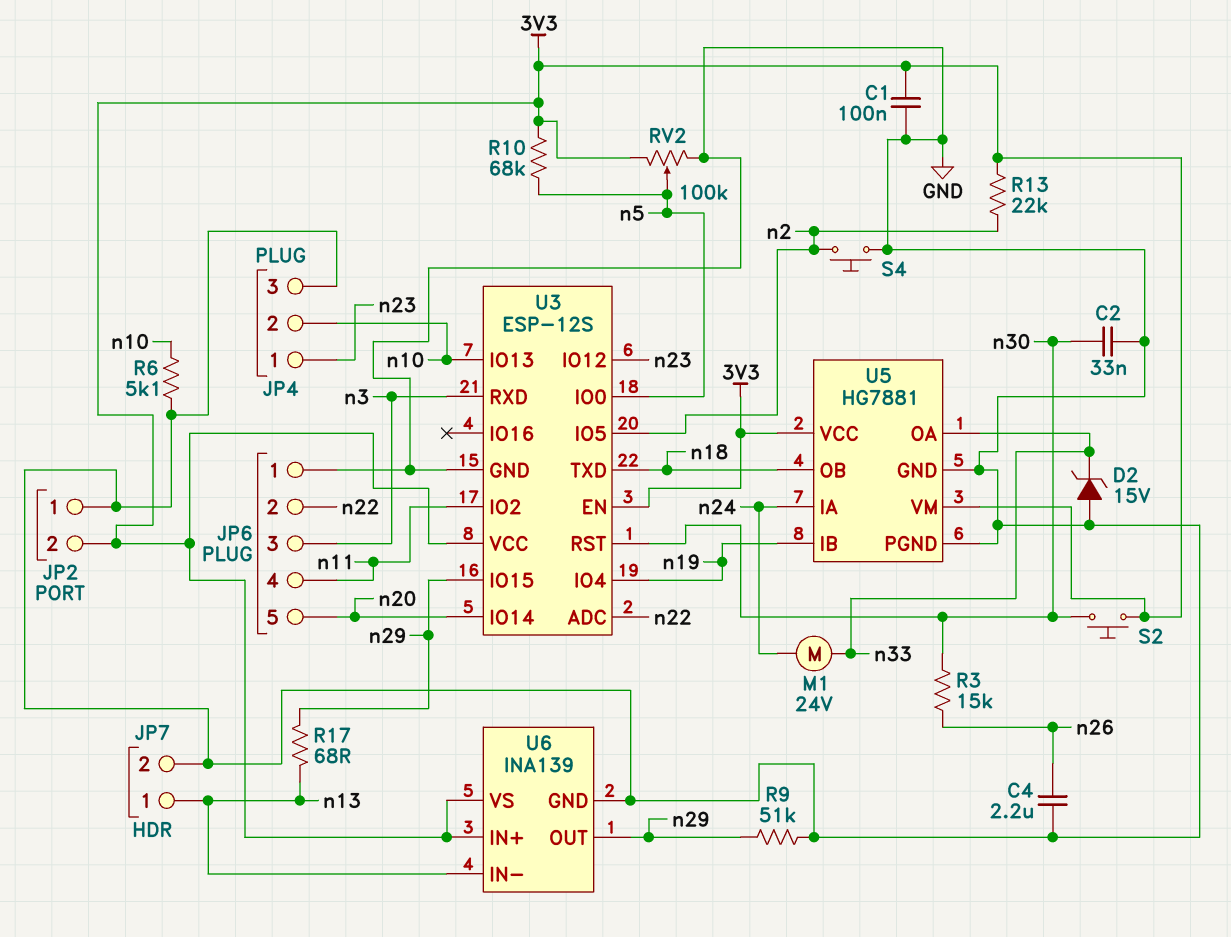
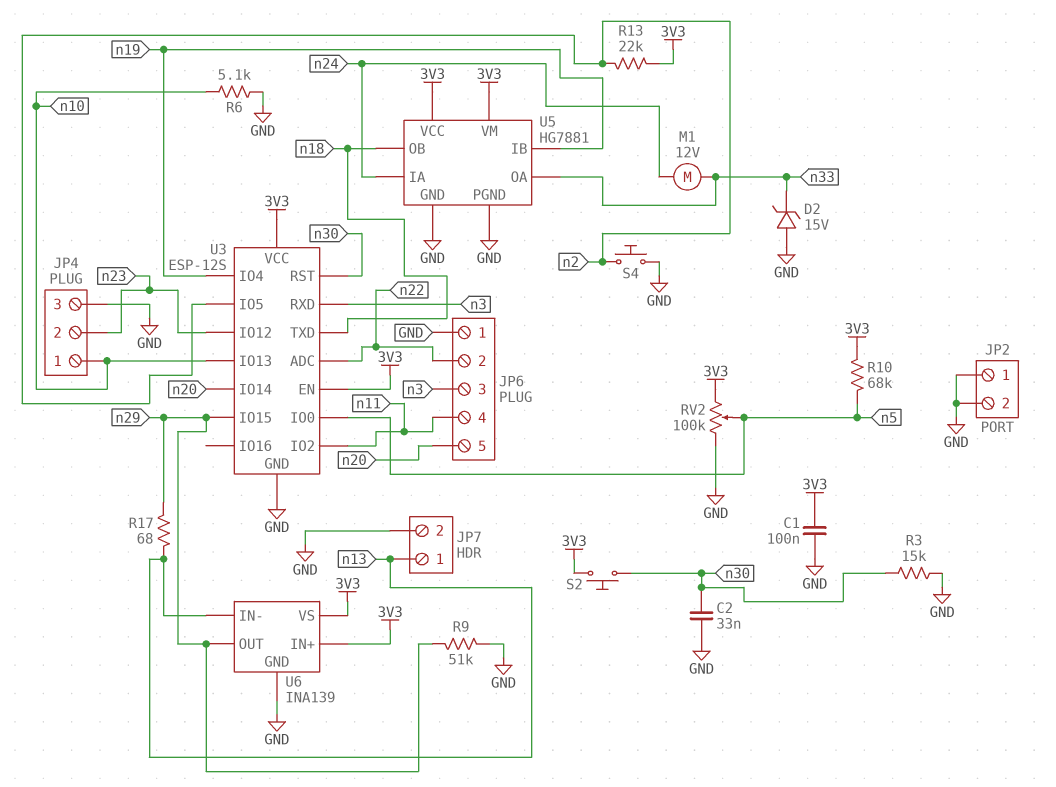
C4: 2.2uF (GND, n26) -> none
JP2 pin 2: 3V3 -> GND
JP4 pin 1: n23 -> n10
JP4 pin 2: n10 -> n23
M1: motor 24V (n24, n33) -> motor 12V (n24, n33)
R3: 15k (n26, n30) -> 15k (GND, n30)

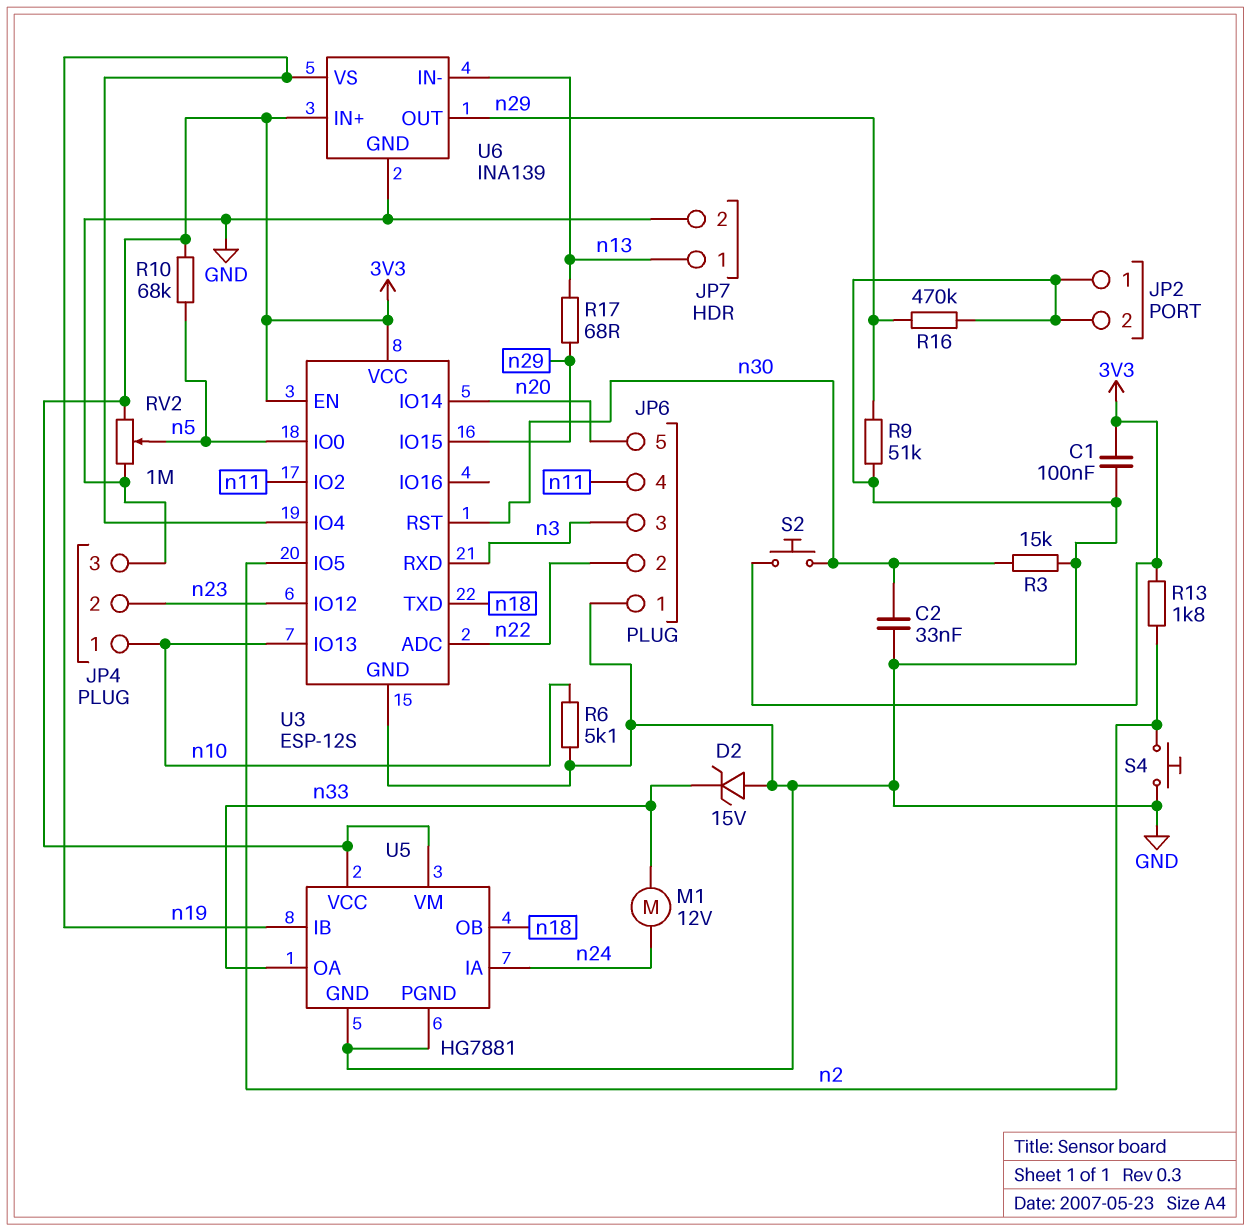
R13: 22k (3V3, n2) -> 1.8k (3V3, n2)
R16: none -> 470k (GND, n29)
RV2: 100k (3V3, GND, wiper n5) -> 1M (3V3, GND, wiper n5)
U6 pin VS: 3V3 -> n19

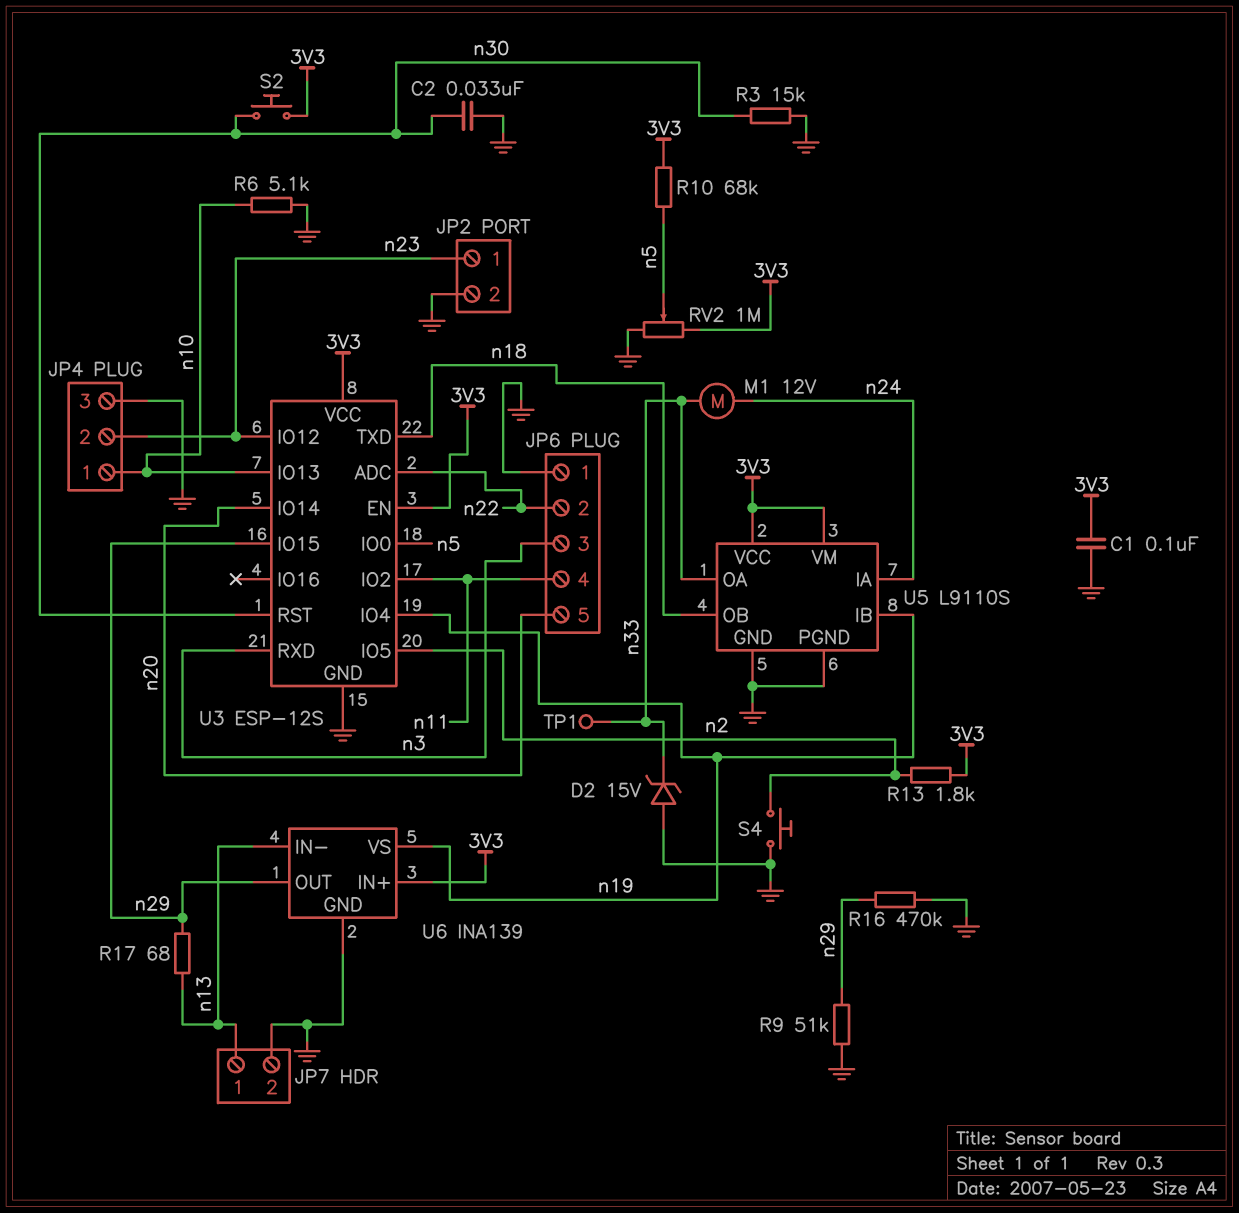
JP2 pin 1: GND -> n23
TP1: none -> test point (n33)
U5: HG7881 -> L9110S

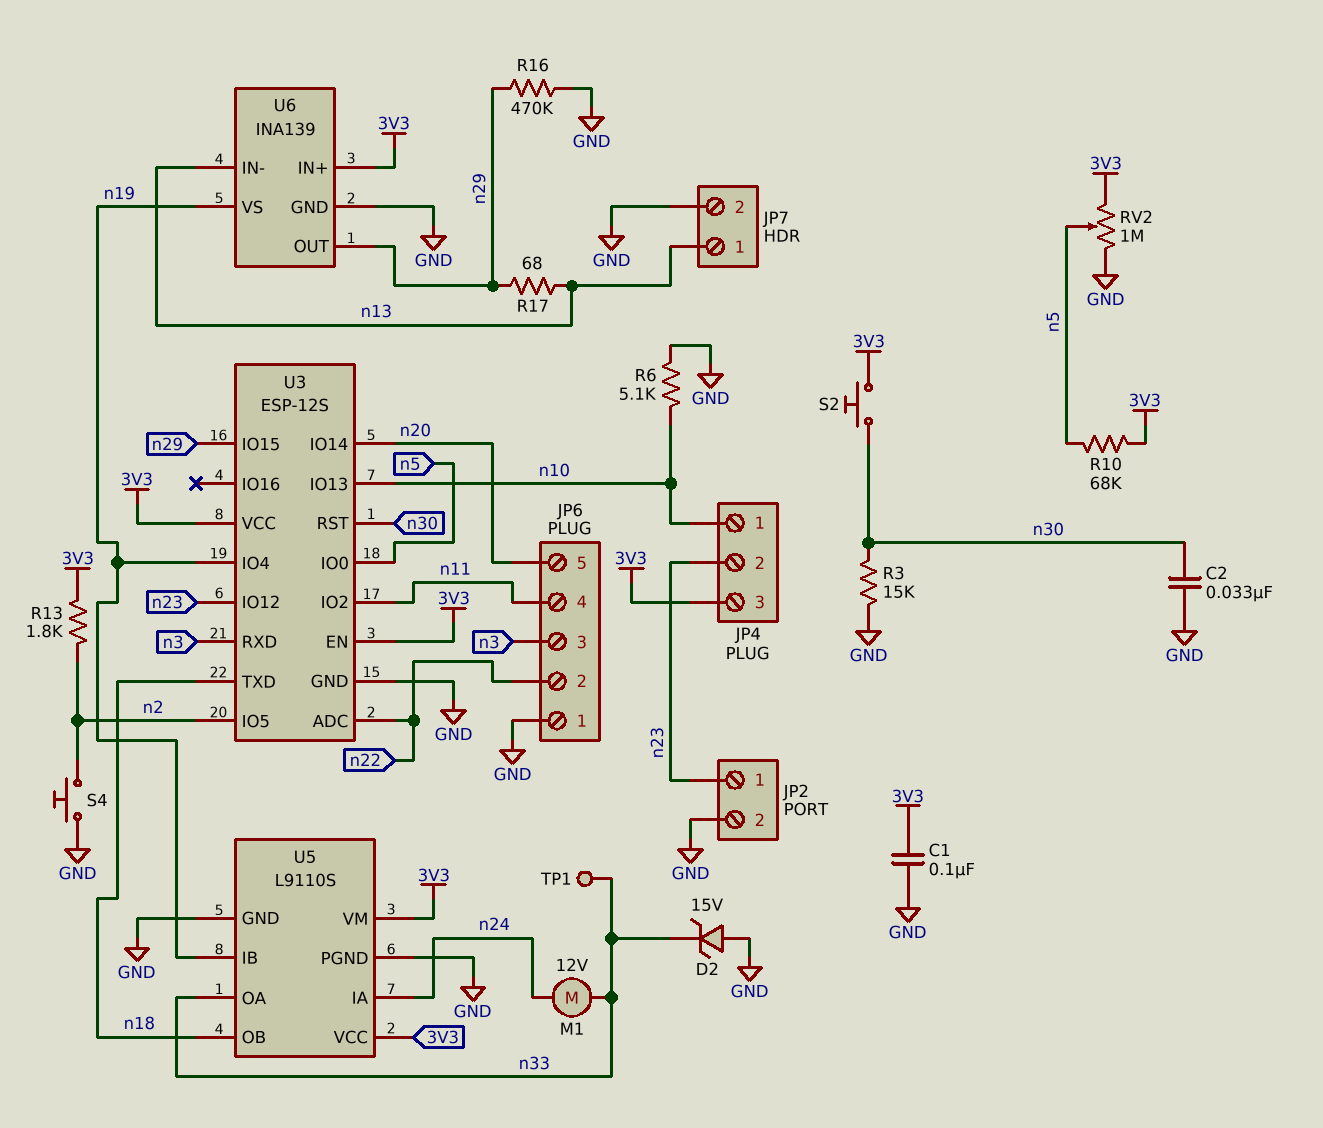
JP4 pin 3: GND -> 3V3
R9: 51k (GND, n29) -> none

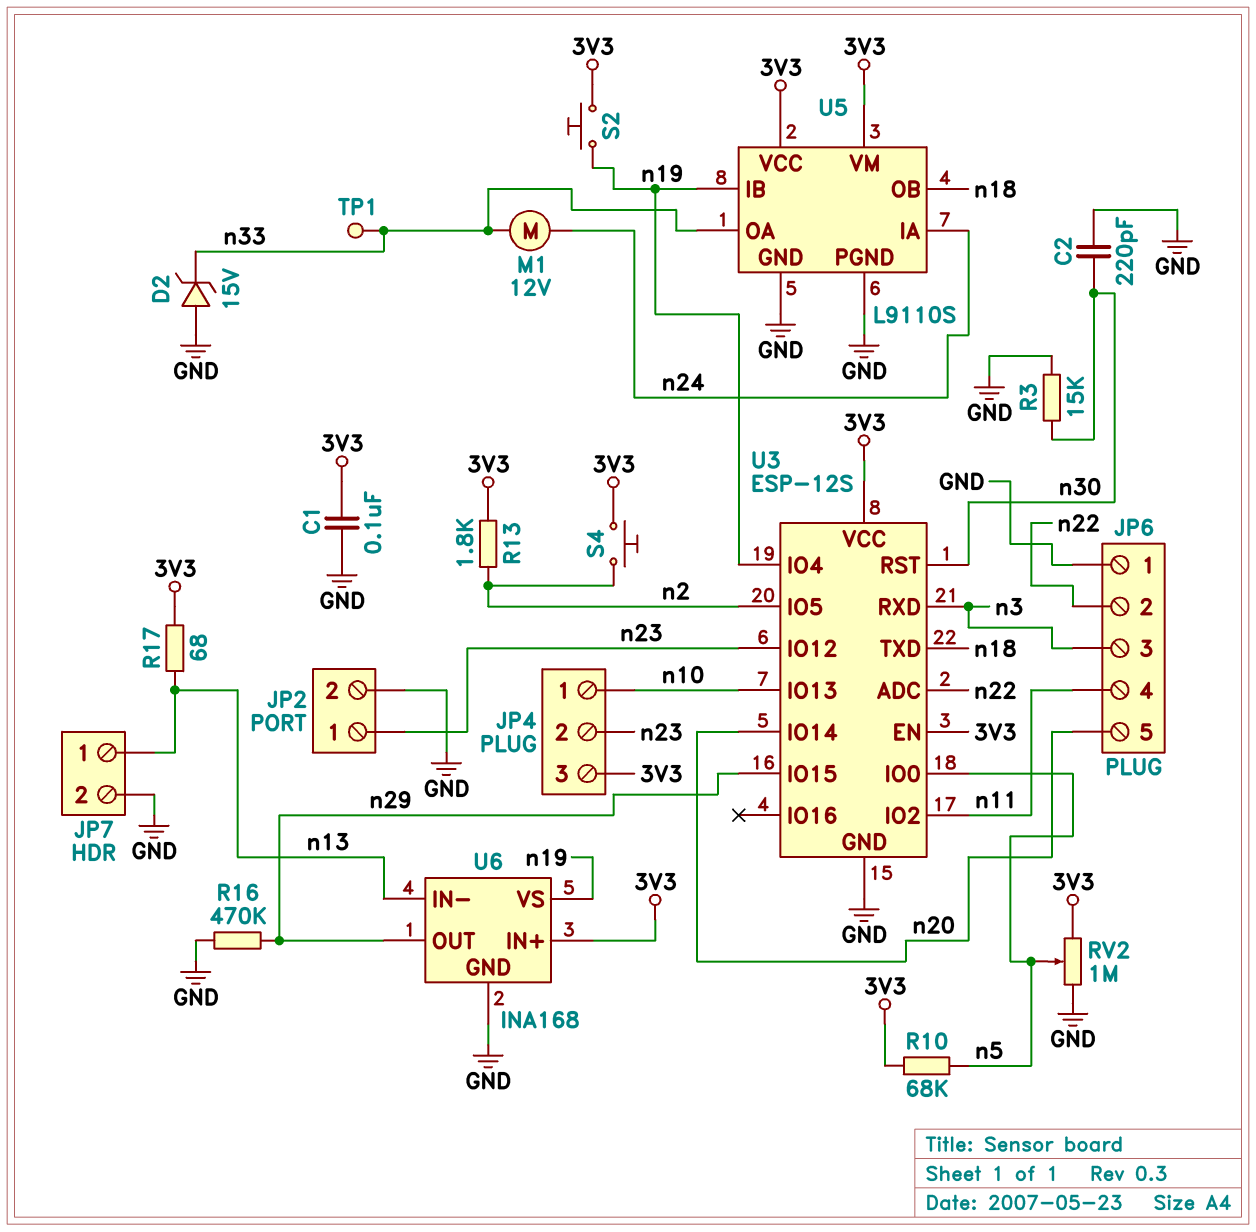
C2: 33nF (GND, n30) -> 220pF (GND, n30)
R6: 5.1k (GND, n10) -> none
R17: 68 (n13, n29) -> 68 (3V3, n13)
S2: button (3V3, n30) -> button (3V3, n19)
S4: button (GND, n2) -> button (3V3, n2)
U6: INA139 -> INA168

